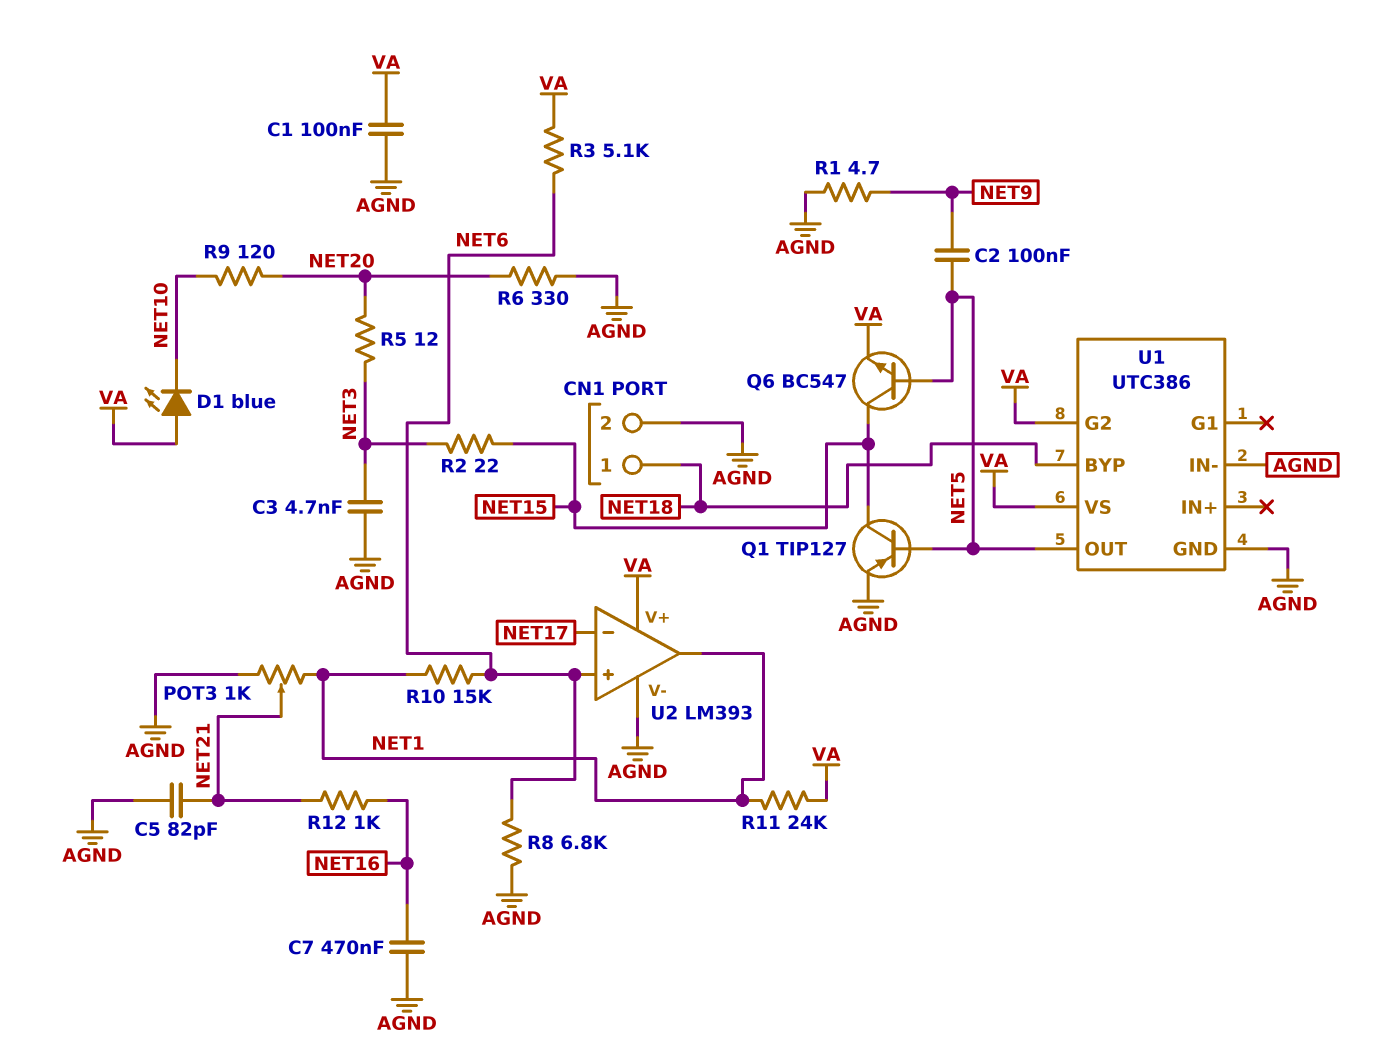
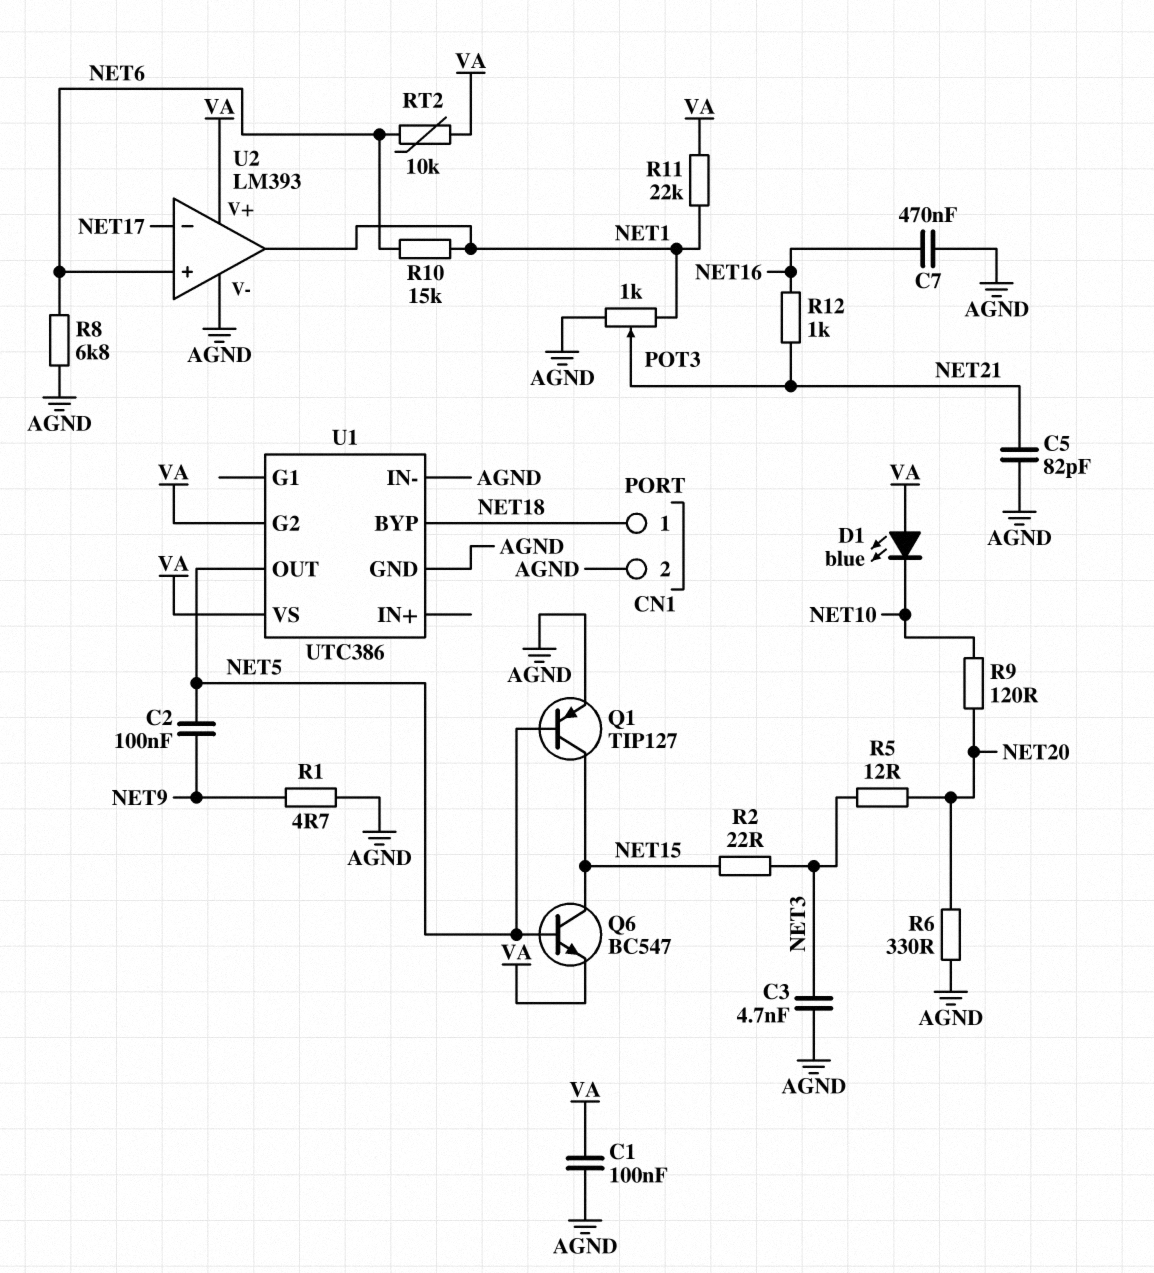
R3: 5.1k (NET6, VA) -> none
R11: 24k (NET1, VA) -> 22k (NET1, VA)
RT2: none -> 10k (NET6, VA)

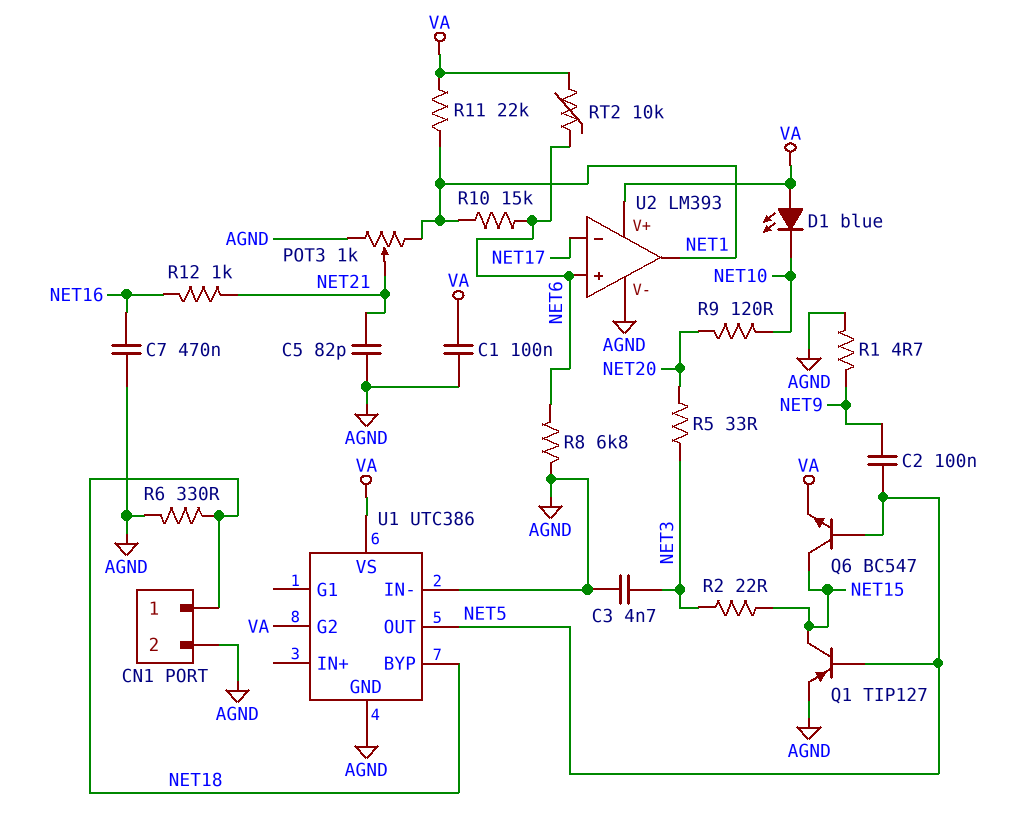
R5: 12 (NET3, NET20) -> 33 (NET3, NET20)
R6: 330 (AGND, NET20) -> 330 (AGND, NET18)

